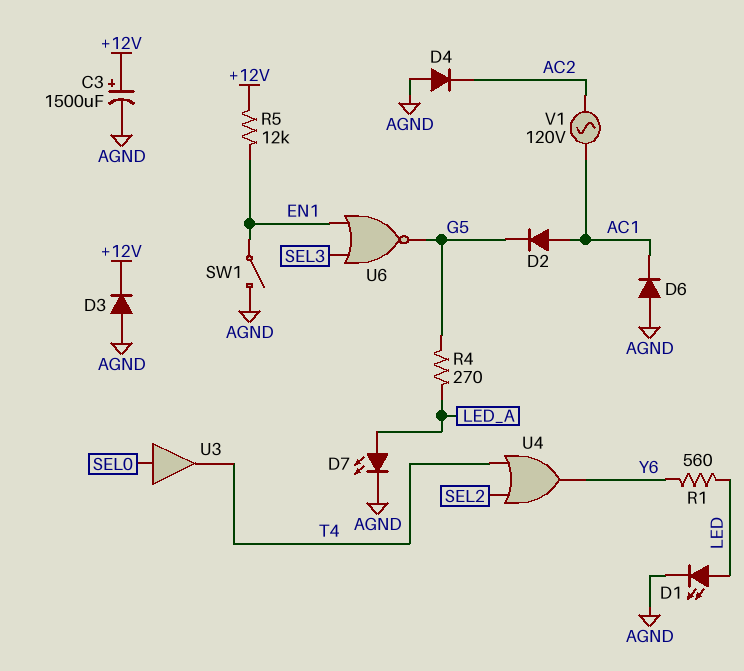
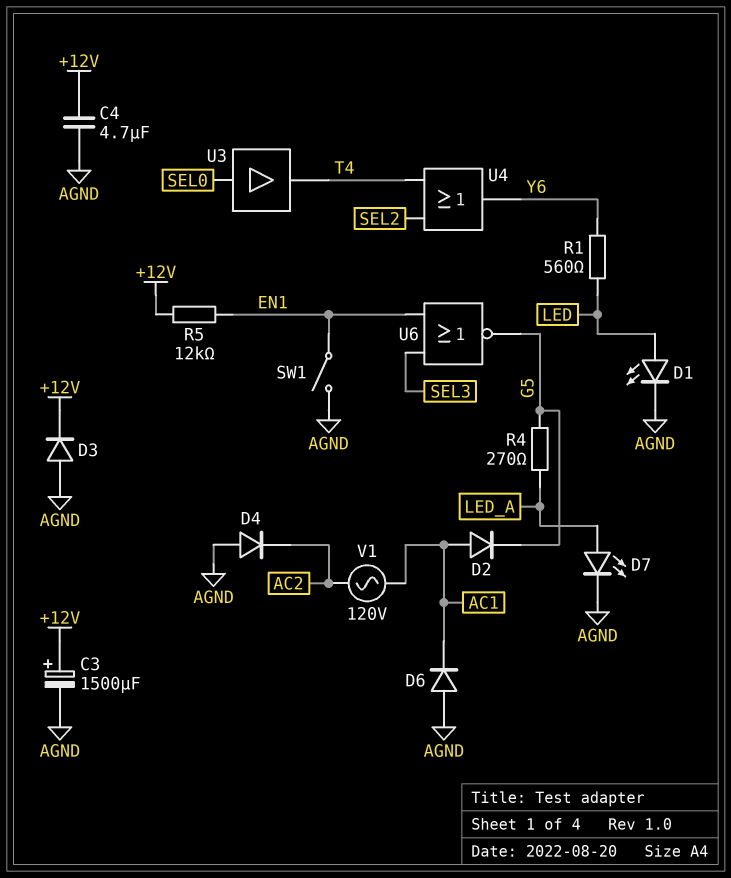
C4: none -> 4.7uF (+12V, AGND)

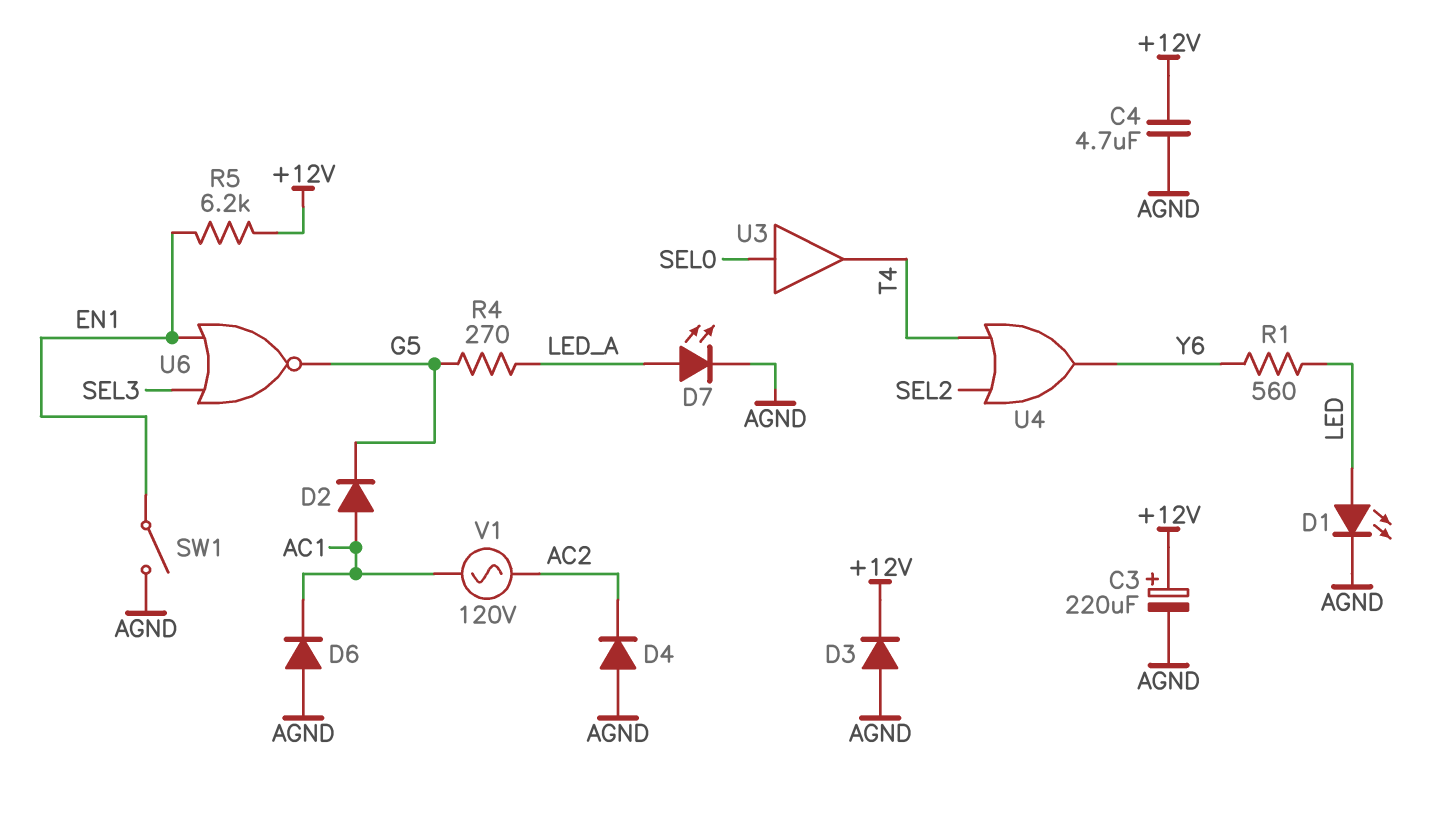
C3: 1500uF (plus +12V, minus AGND) -> 220uF (plus +12V, minus AGND)
R5: 12k (+12V, EN1) -> 6.2k (+12V, EN1)

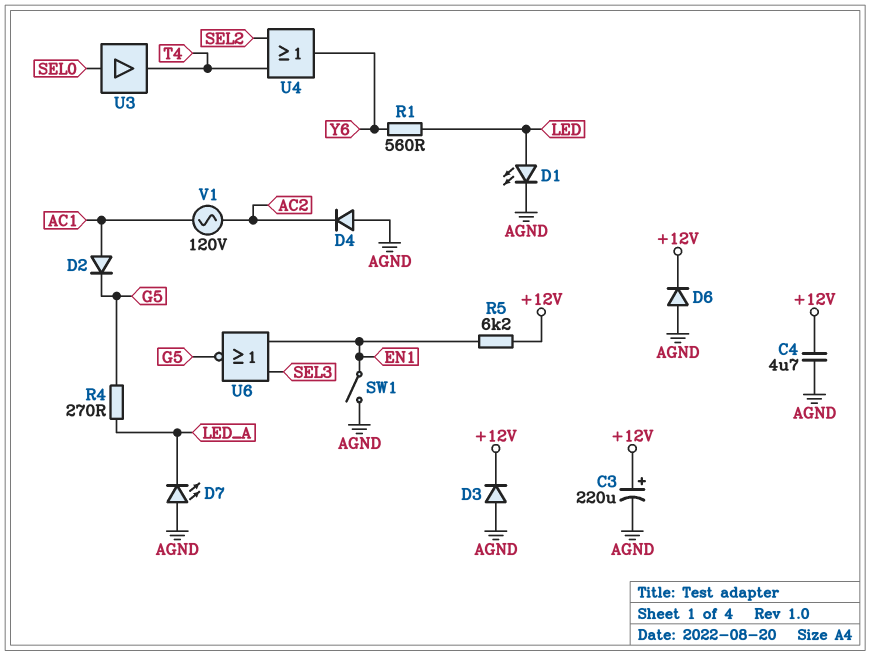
D6: diode (A AGND, K AC1) -> diode (A AGND, K +12V)
D7: LED (A LED_A, K AGND) -> LED (A AGND, K LED_A)

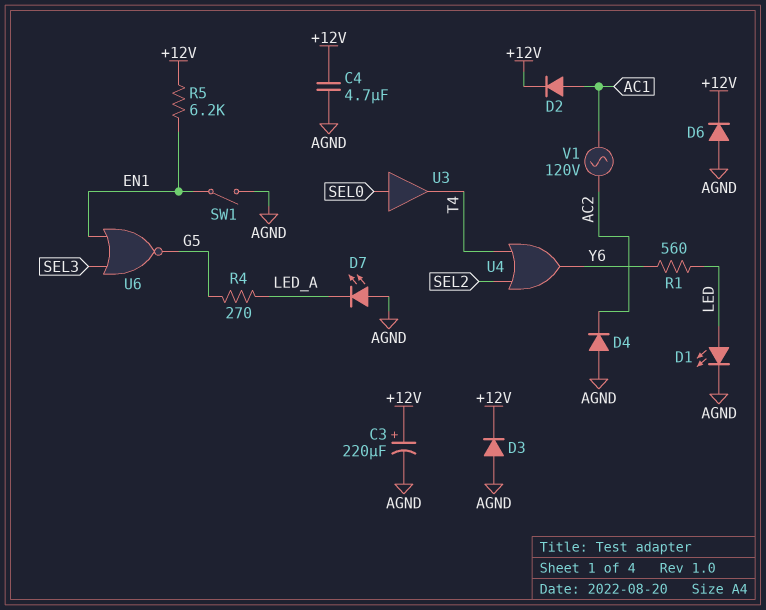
D2: diode (A AC1, K G5) -> diode (A AC1, K +12V)

